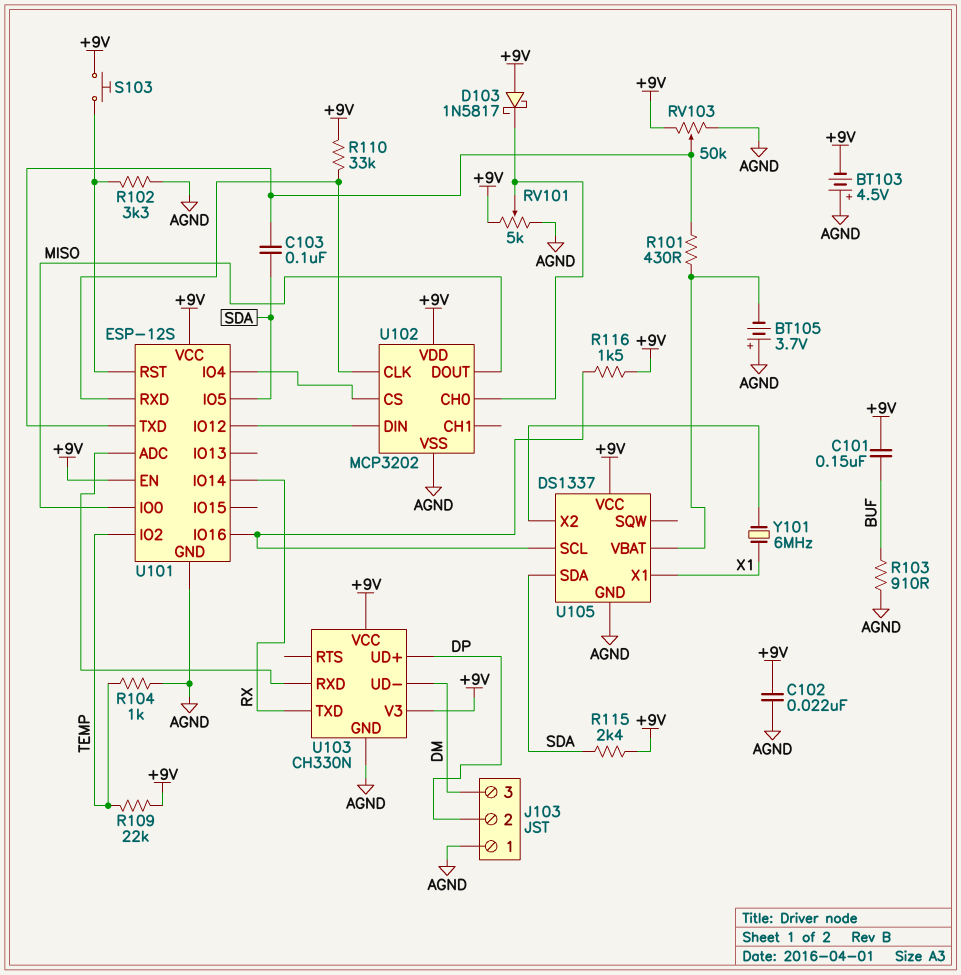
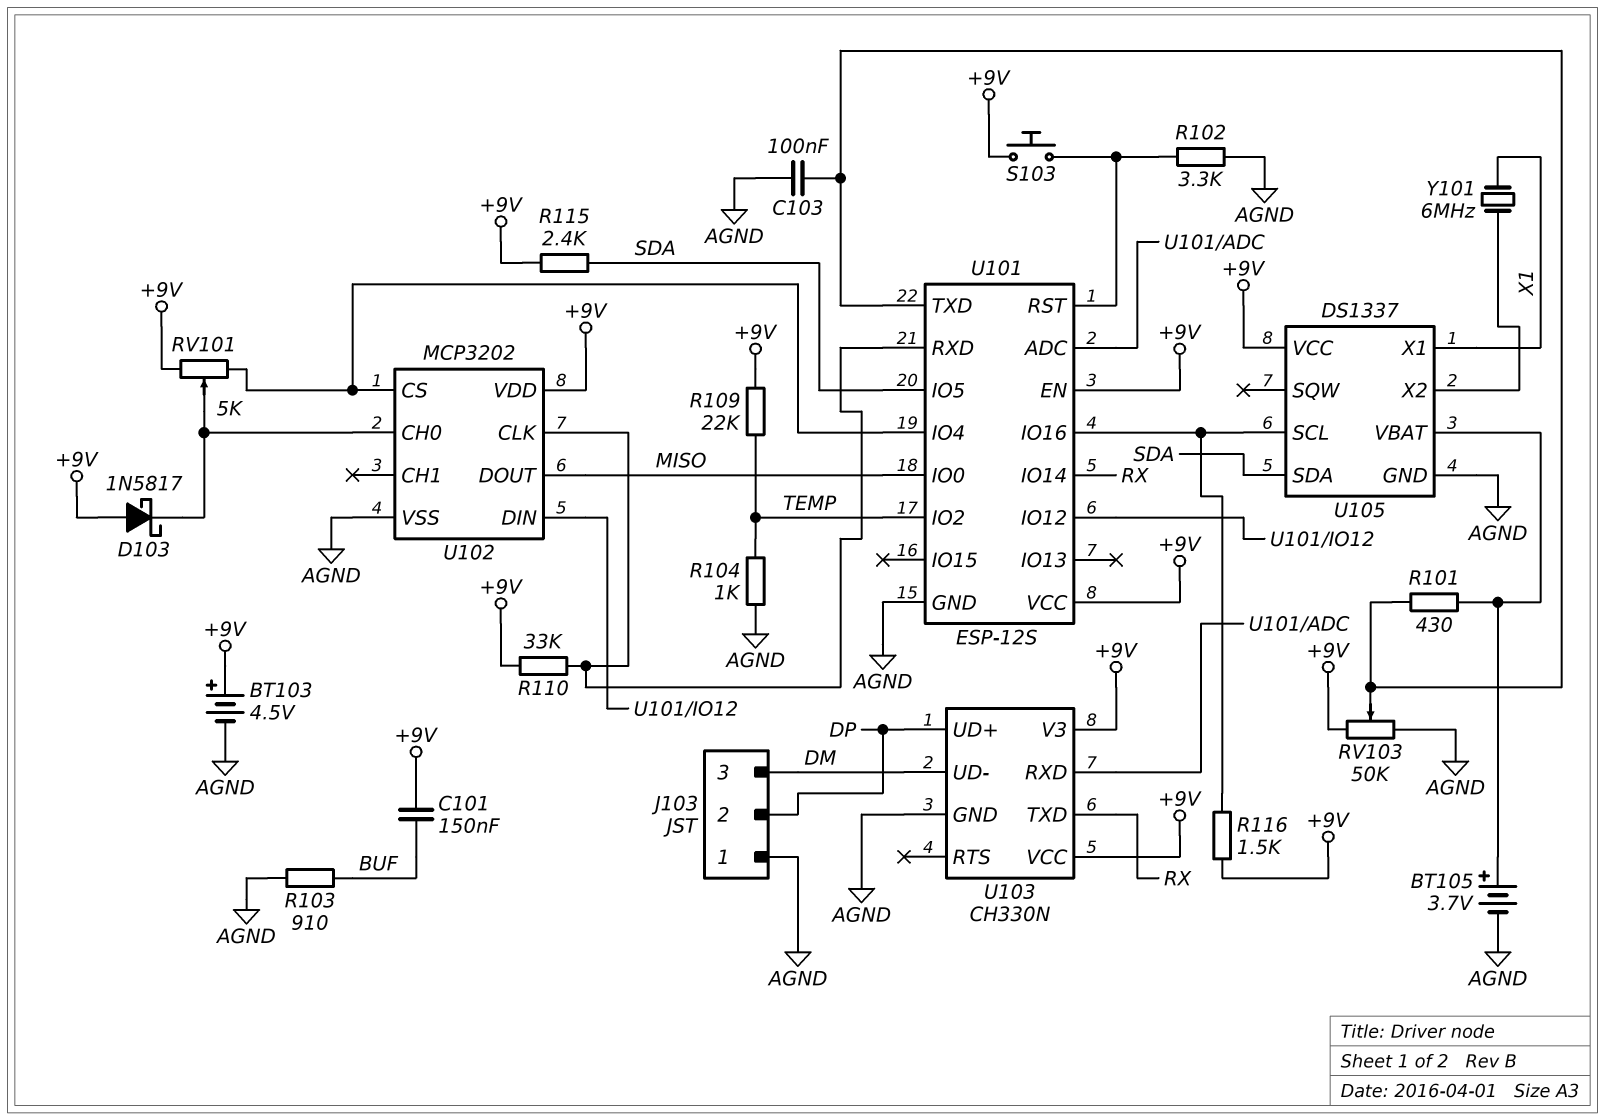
BT103: 4.5V (plus AGND, minus +9V) -> 4.5V (plus +9V, minus AGND)
BT105: 3.7V (plus AGND, minus U105/VBAT) -> 3.7V (plus U105/VBAT, minus AGND)
C102: 22nF (+9V, AGND) -> none
C103: 100nF (SDA, U101/TXD) -> 100nF (AGND, U101/TXD)
RV101: 5k (+9V, AGND, wiper U102/CH0) -> 5k (+9V, U101/IO4, wiper U102/CH0)

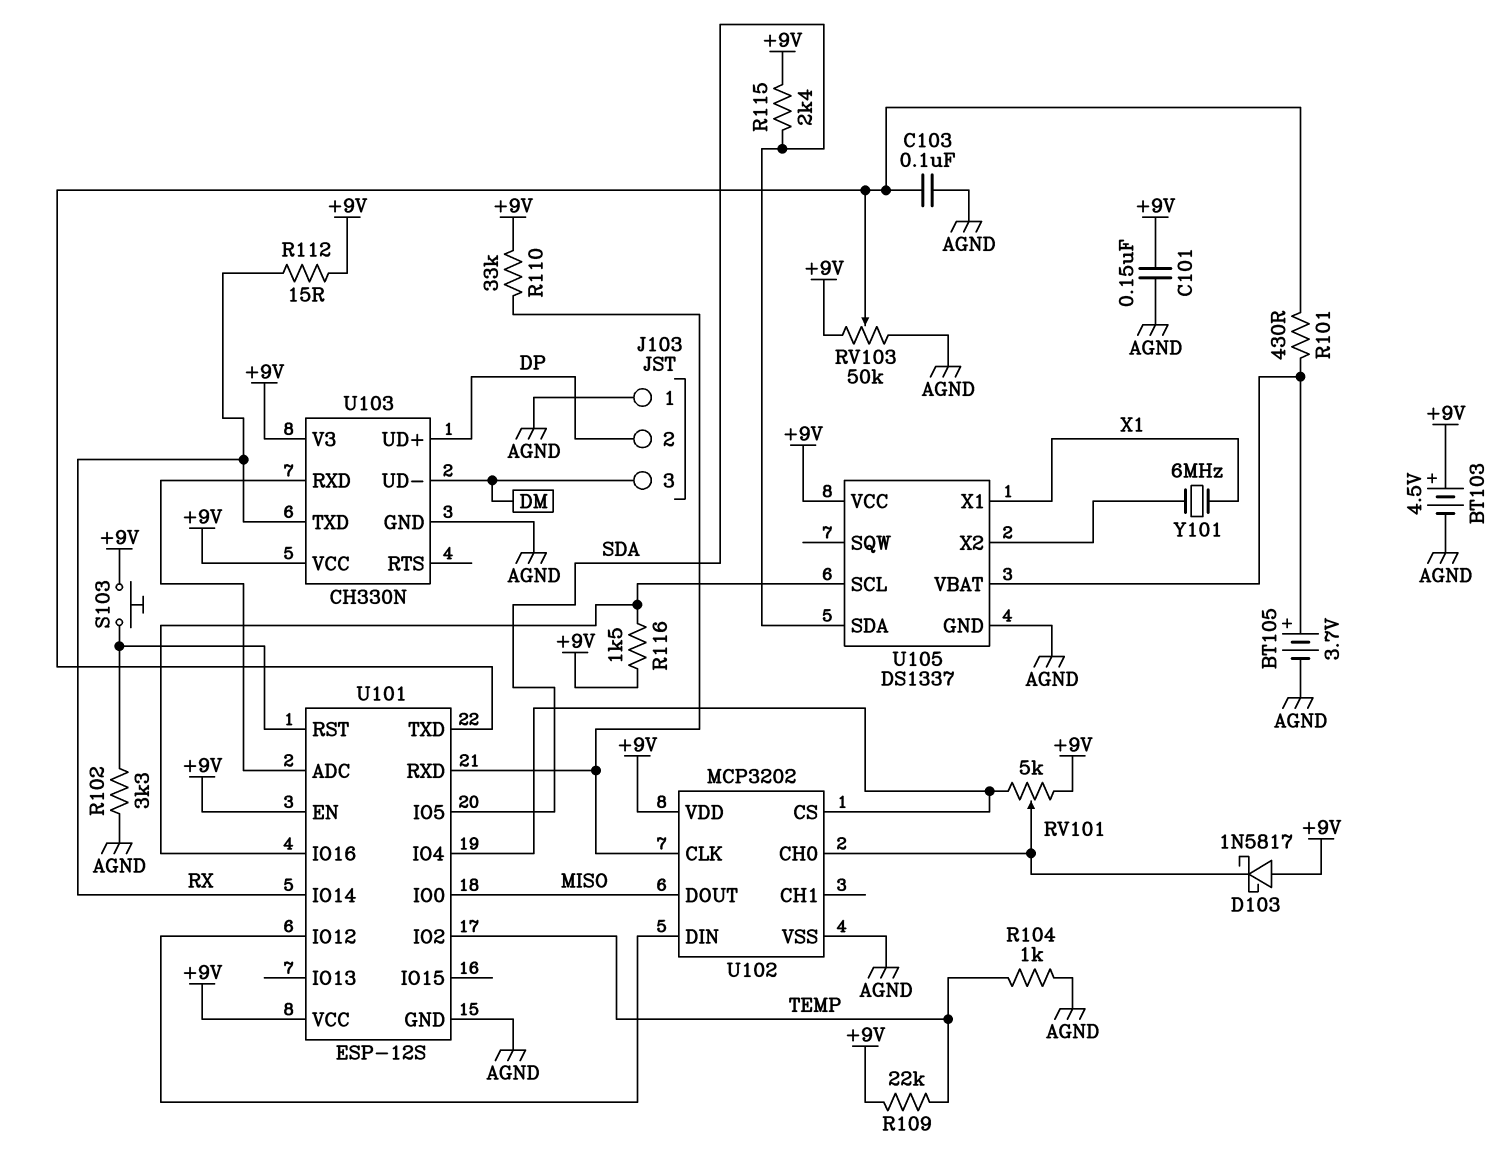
C101: 150nF (+9V, BUF) -> 150nF (+9V, AGND)
R103: 910 (AGND, BUF) -> none
R112: none -> 15 (+9V, RX)

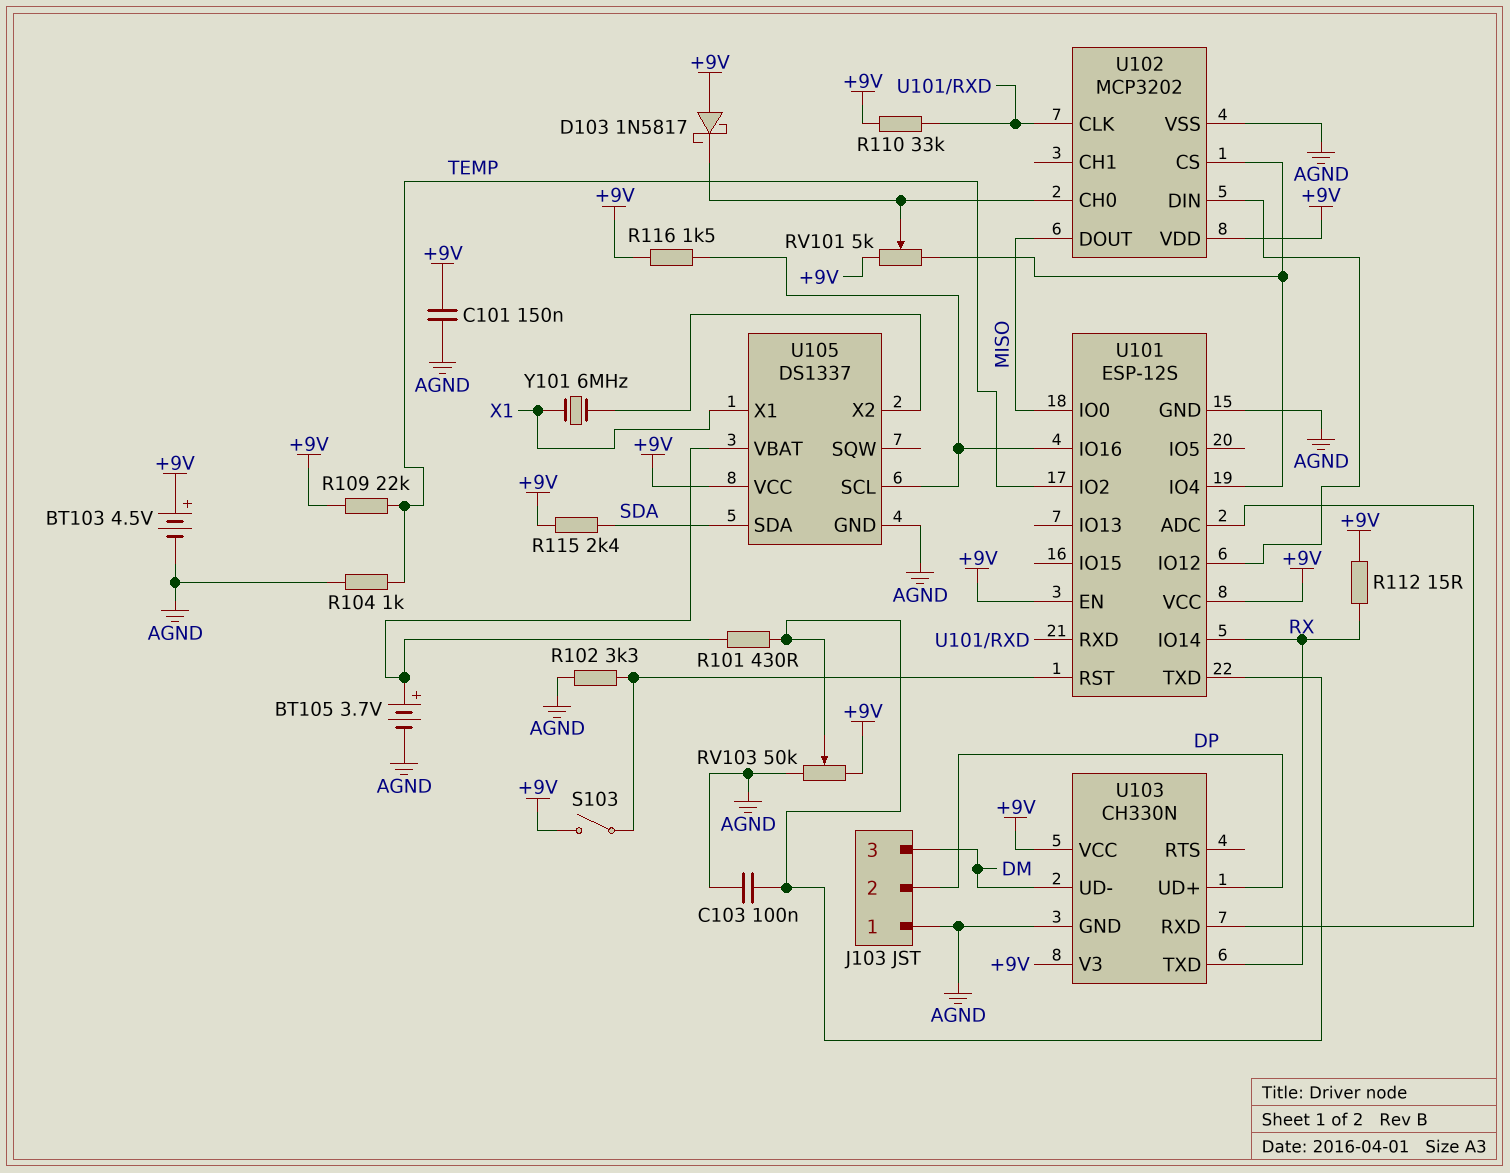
S103: button (+9V, U101/RST) -> switch (+9V, U101/RST)
U101 pin IO5: SDA -> none

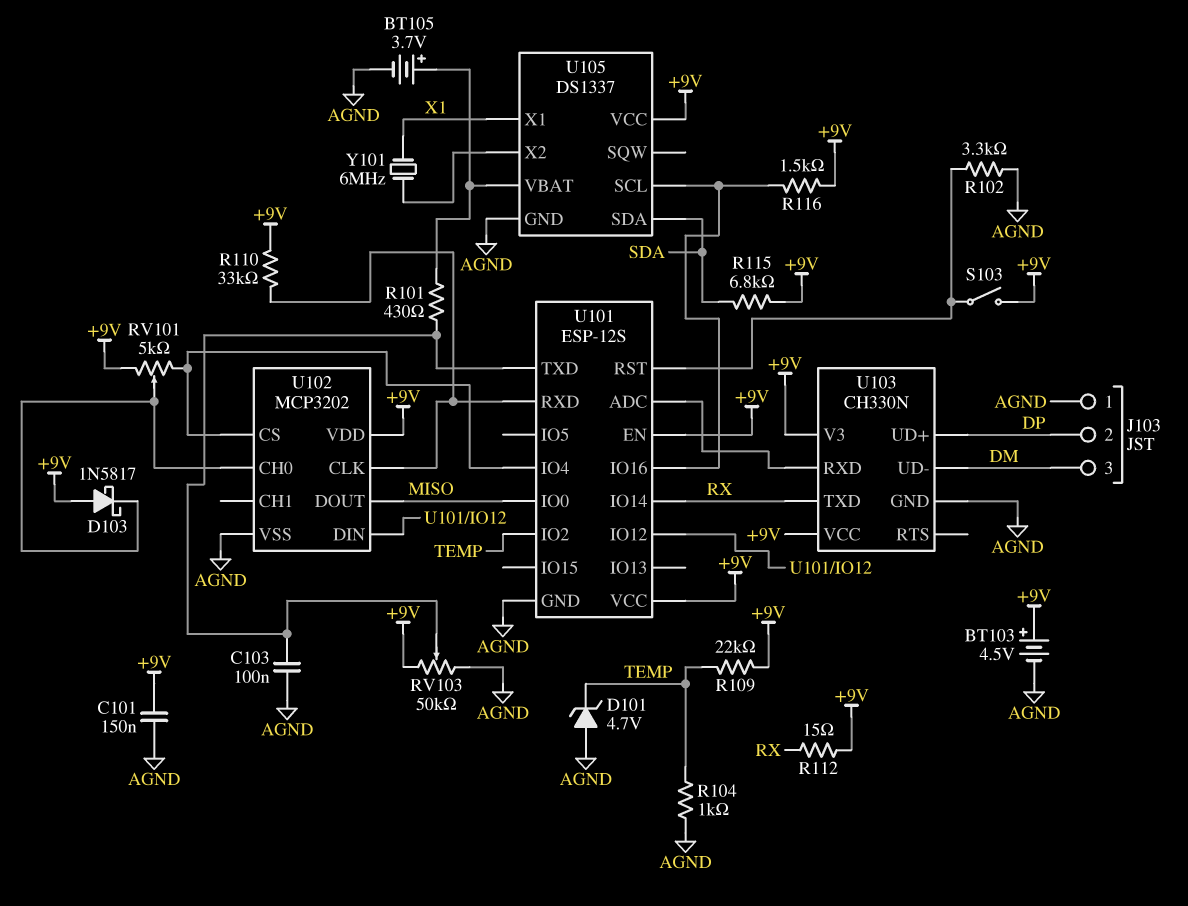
D101: none -> zener 4.7V (A AGND, K TEMP)
R115: 2.4k (+9V, SDA) -> 6.8k (+9V, SDA)

